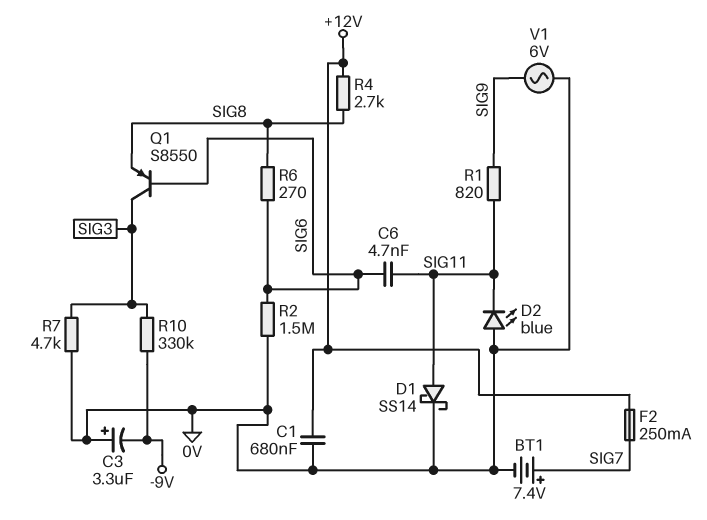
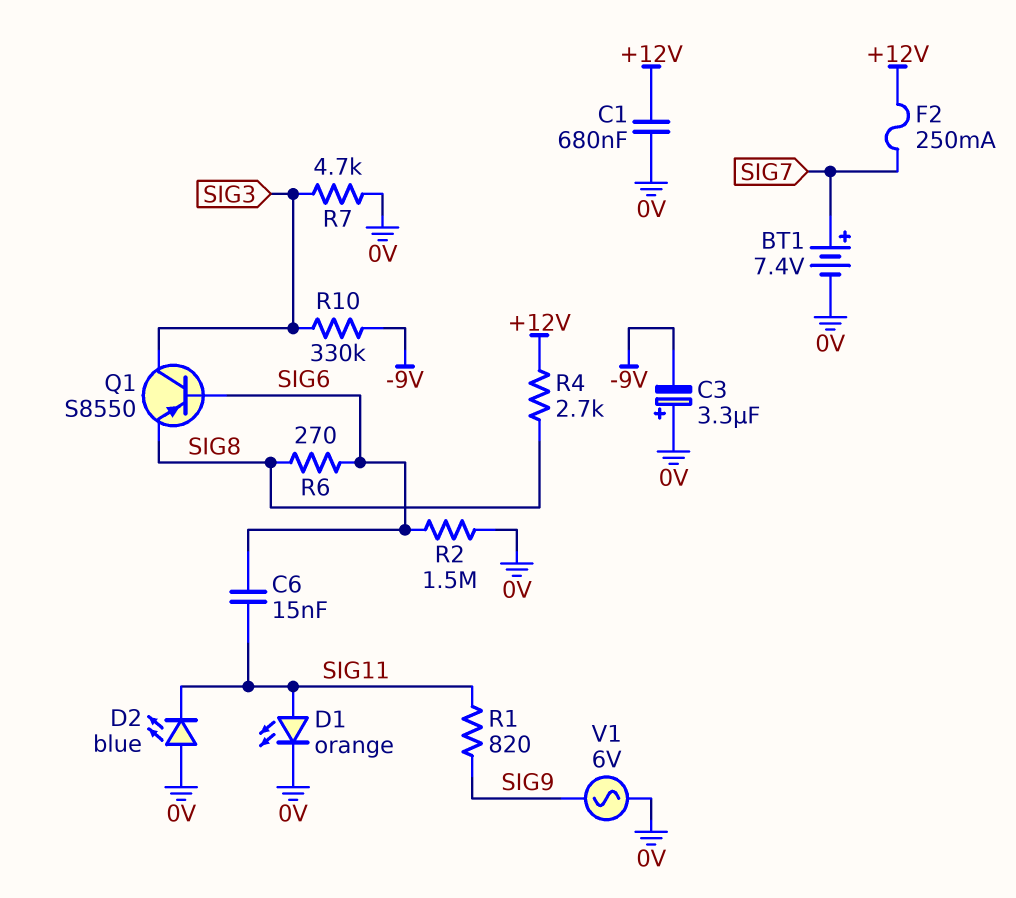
C6: 4.7nF (SIG6, SIG11) -> 15nF (SIG6, SIG11)
D1: schottky SS14 (A SIG11, K 0V) -> LED orange (A SIG11, K 0V)

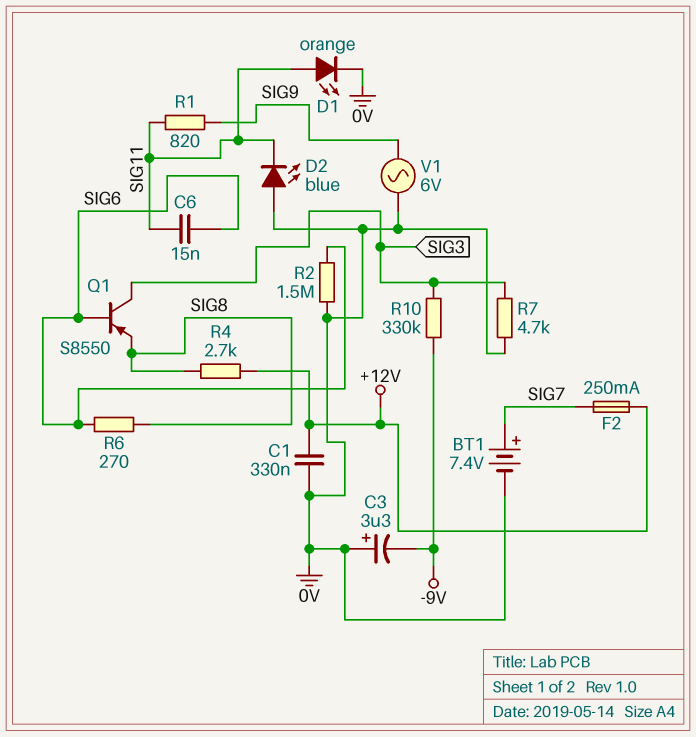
C1: 680nF (+12V, 0V) -> 330nF (+12V, 0V)

